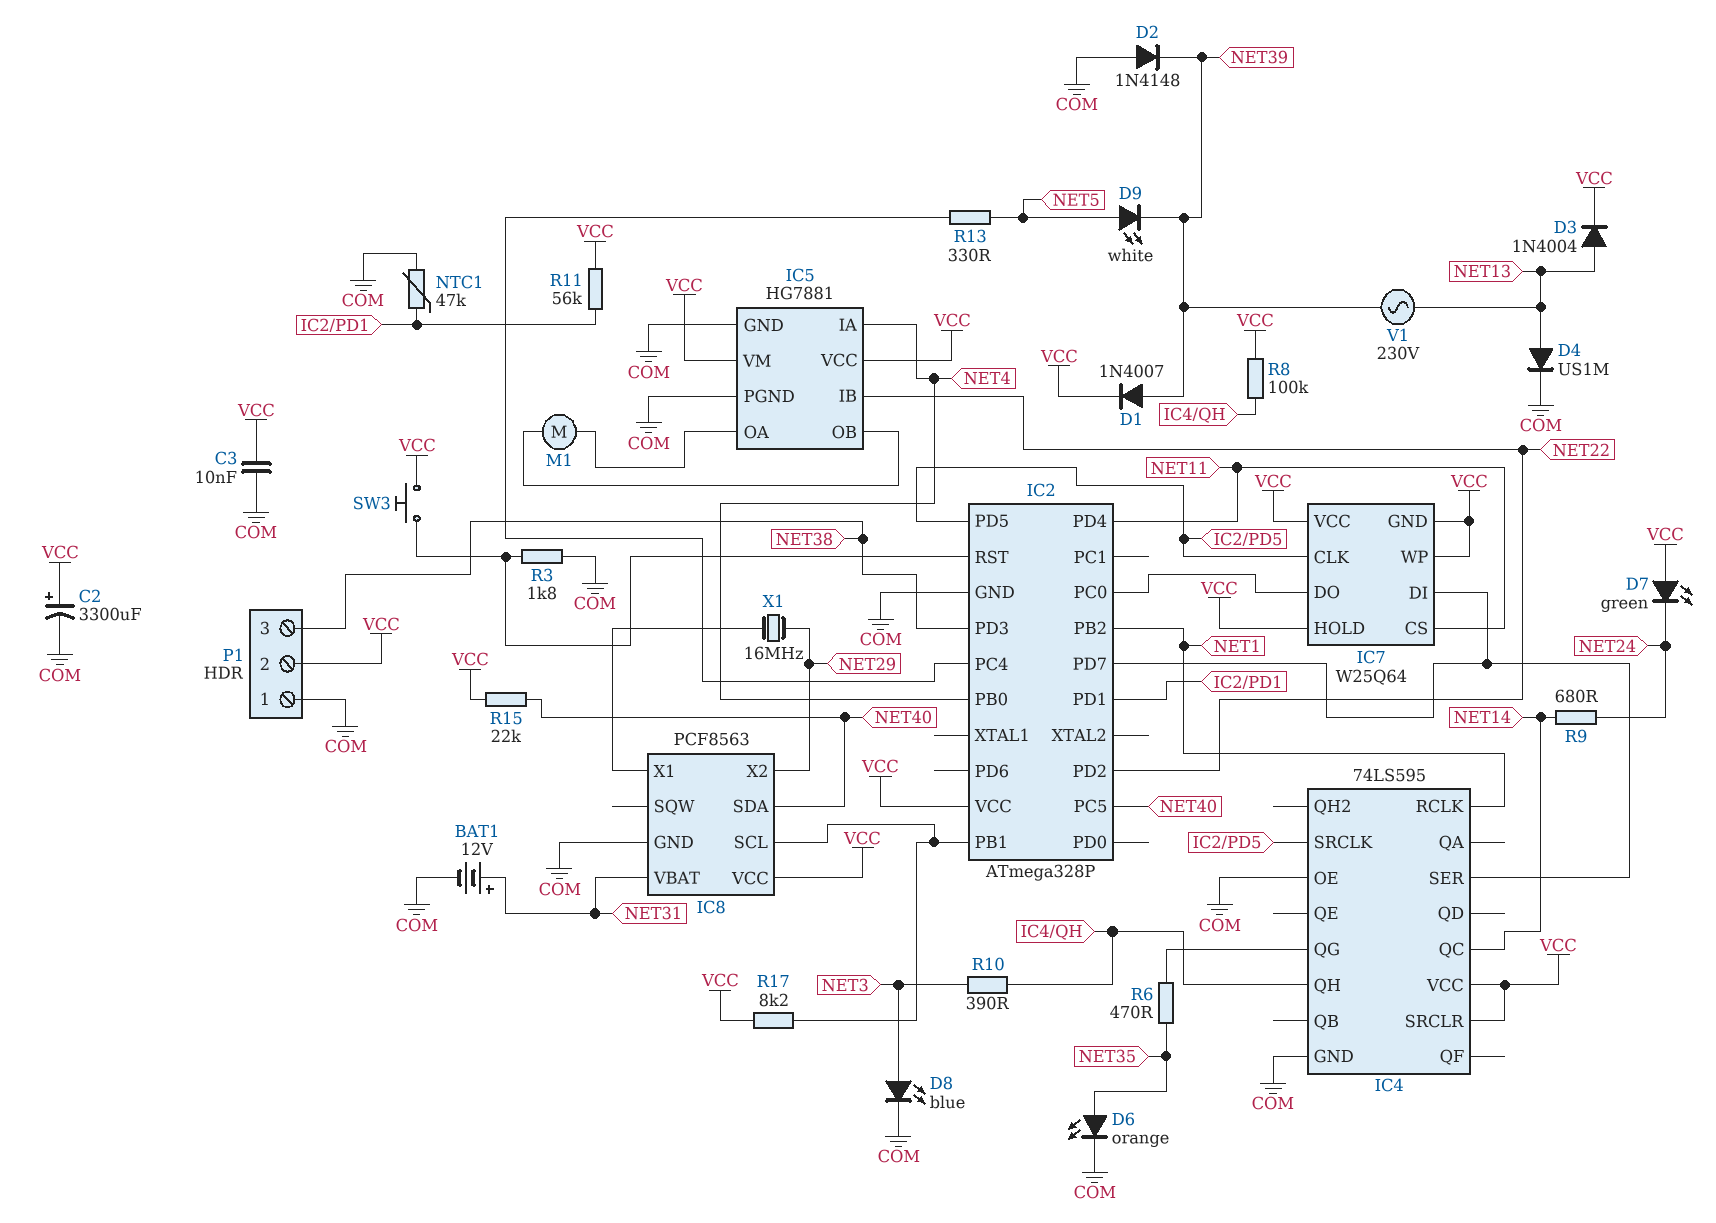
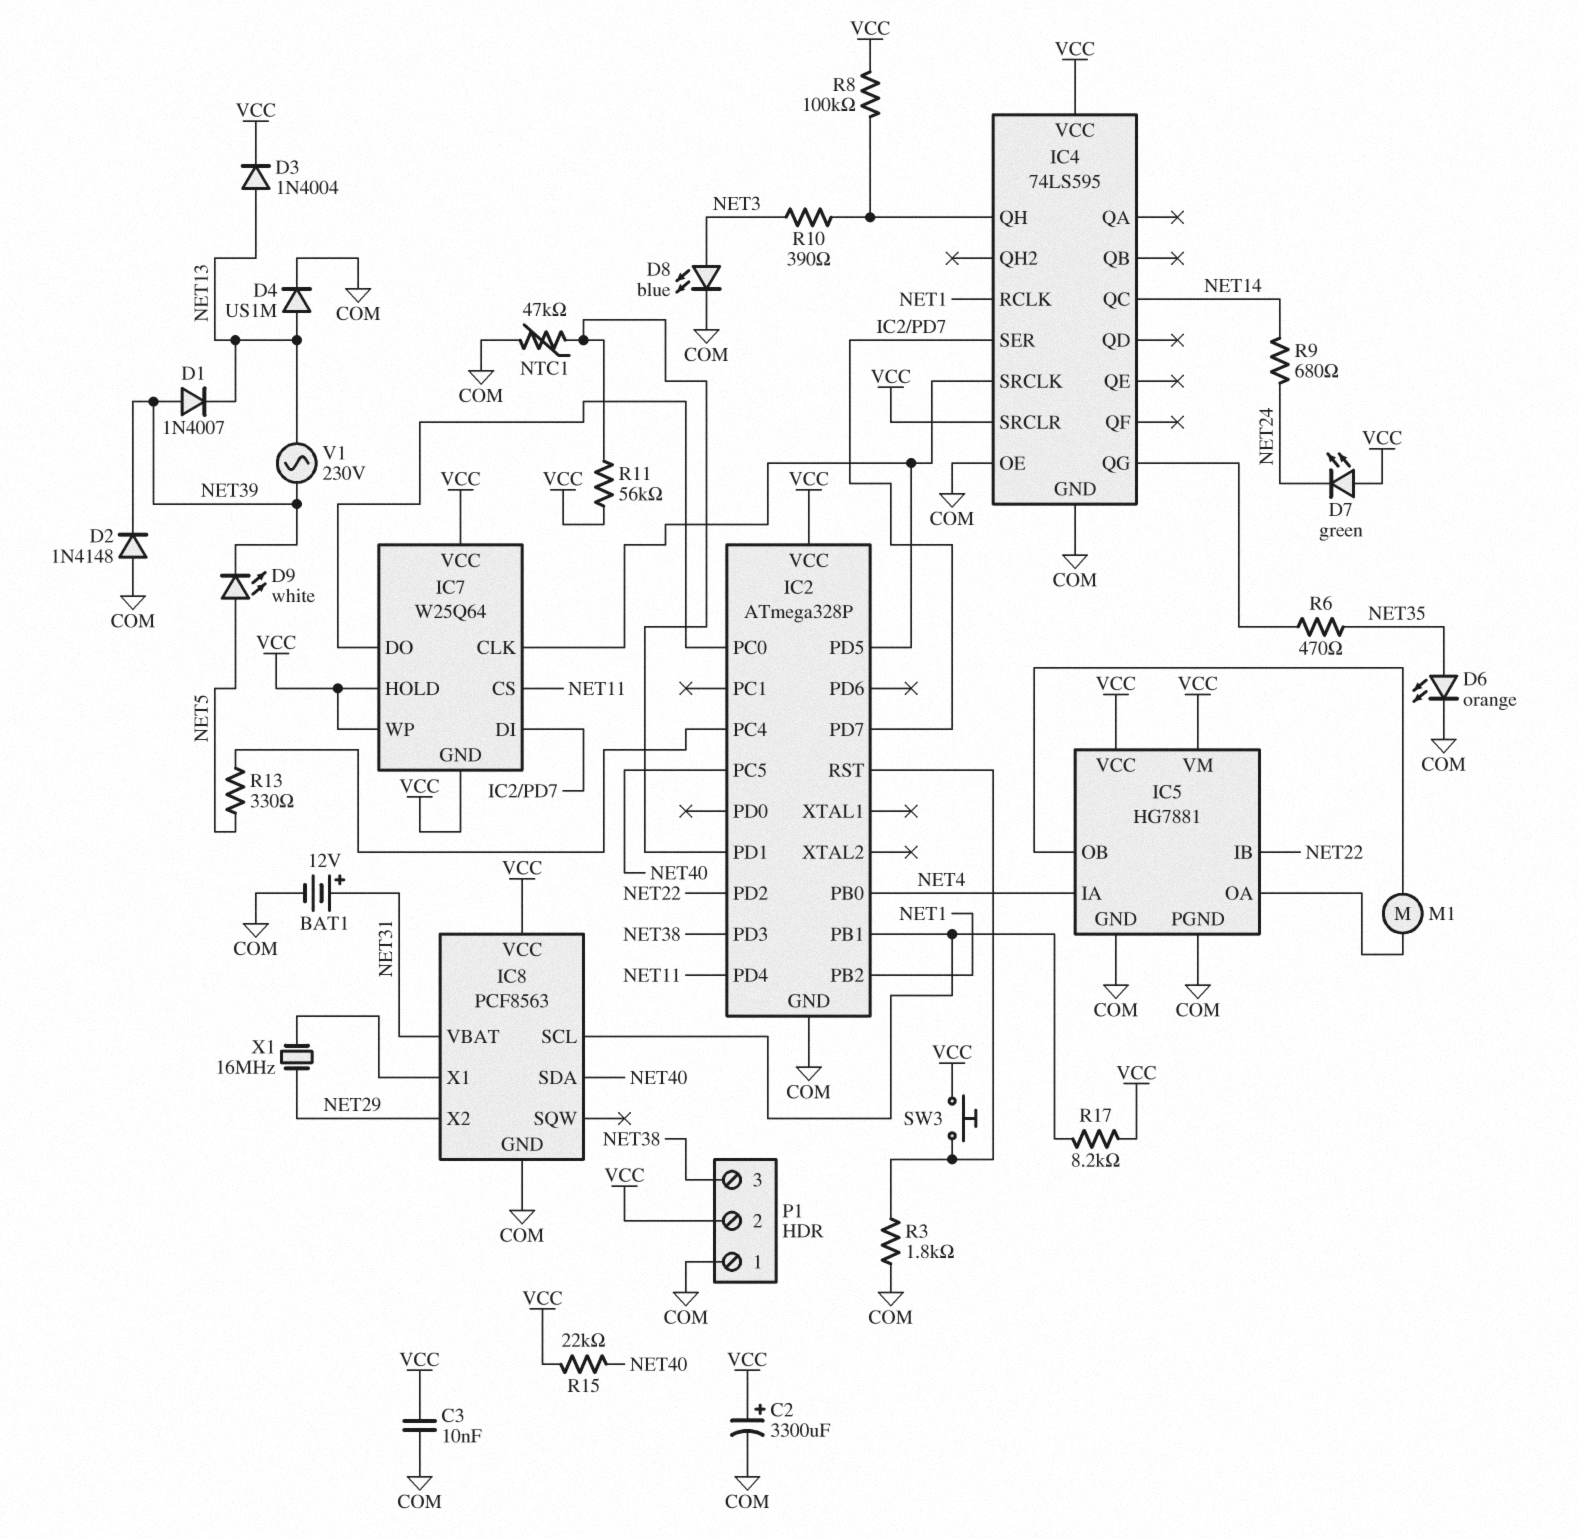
D1: diode 1N4007 (A NET39, K VCC) -> diode 1N4007 (A NET39, K NET13)

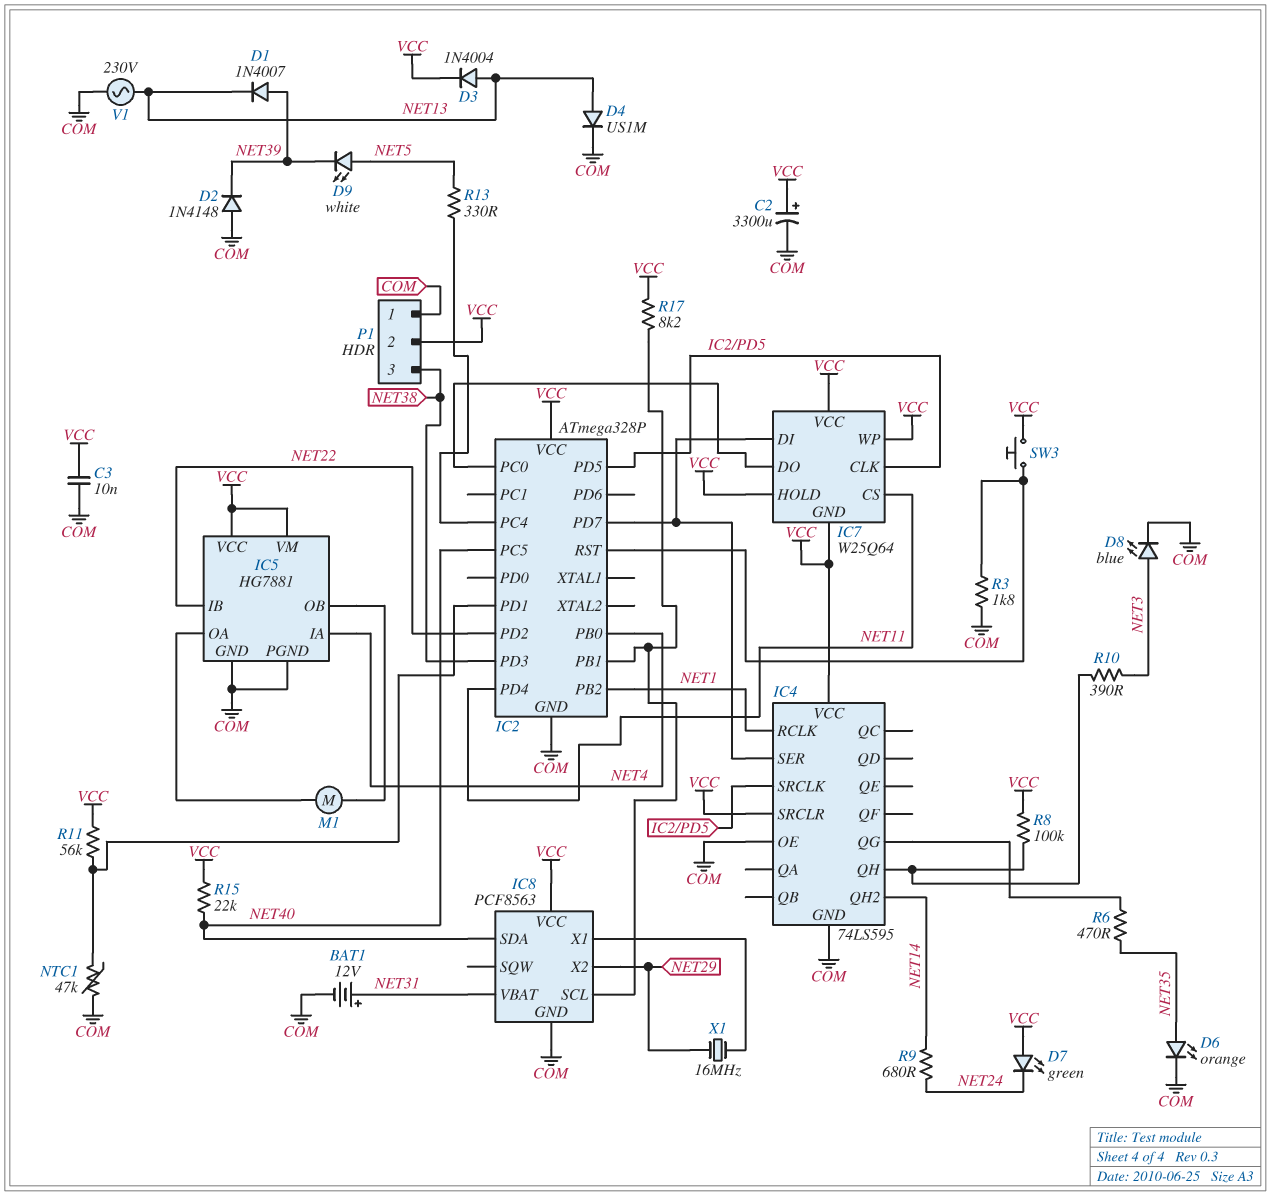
IC4 pin QC: NET14 -> none
IC4 pin QH2: none -> NET14
V1: AC 230V (NET13, NET39) -> AC 230V (COM, NET13)

